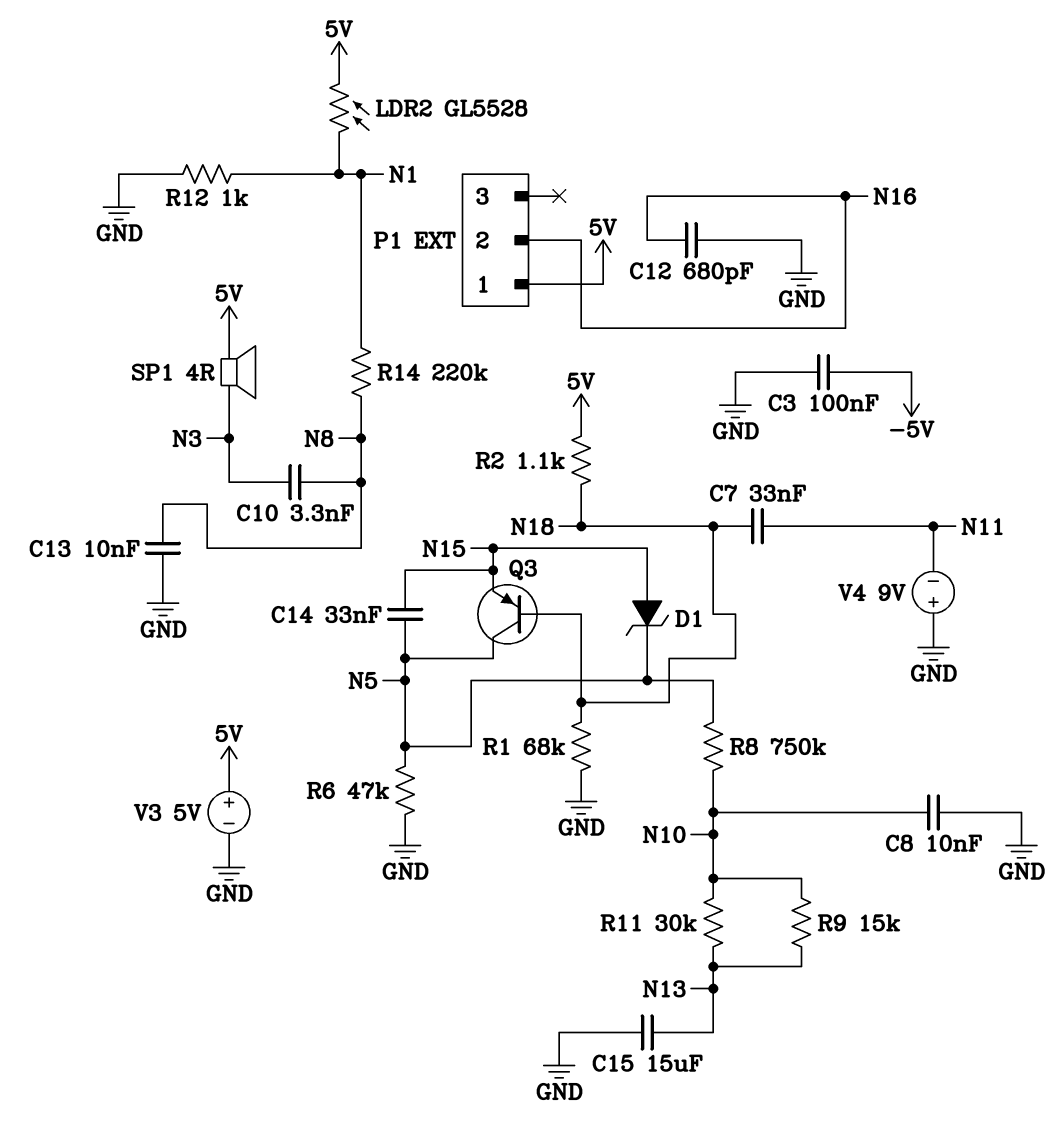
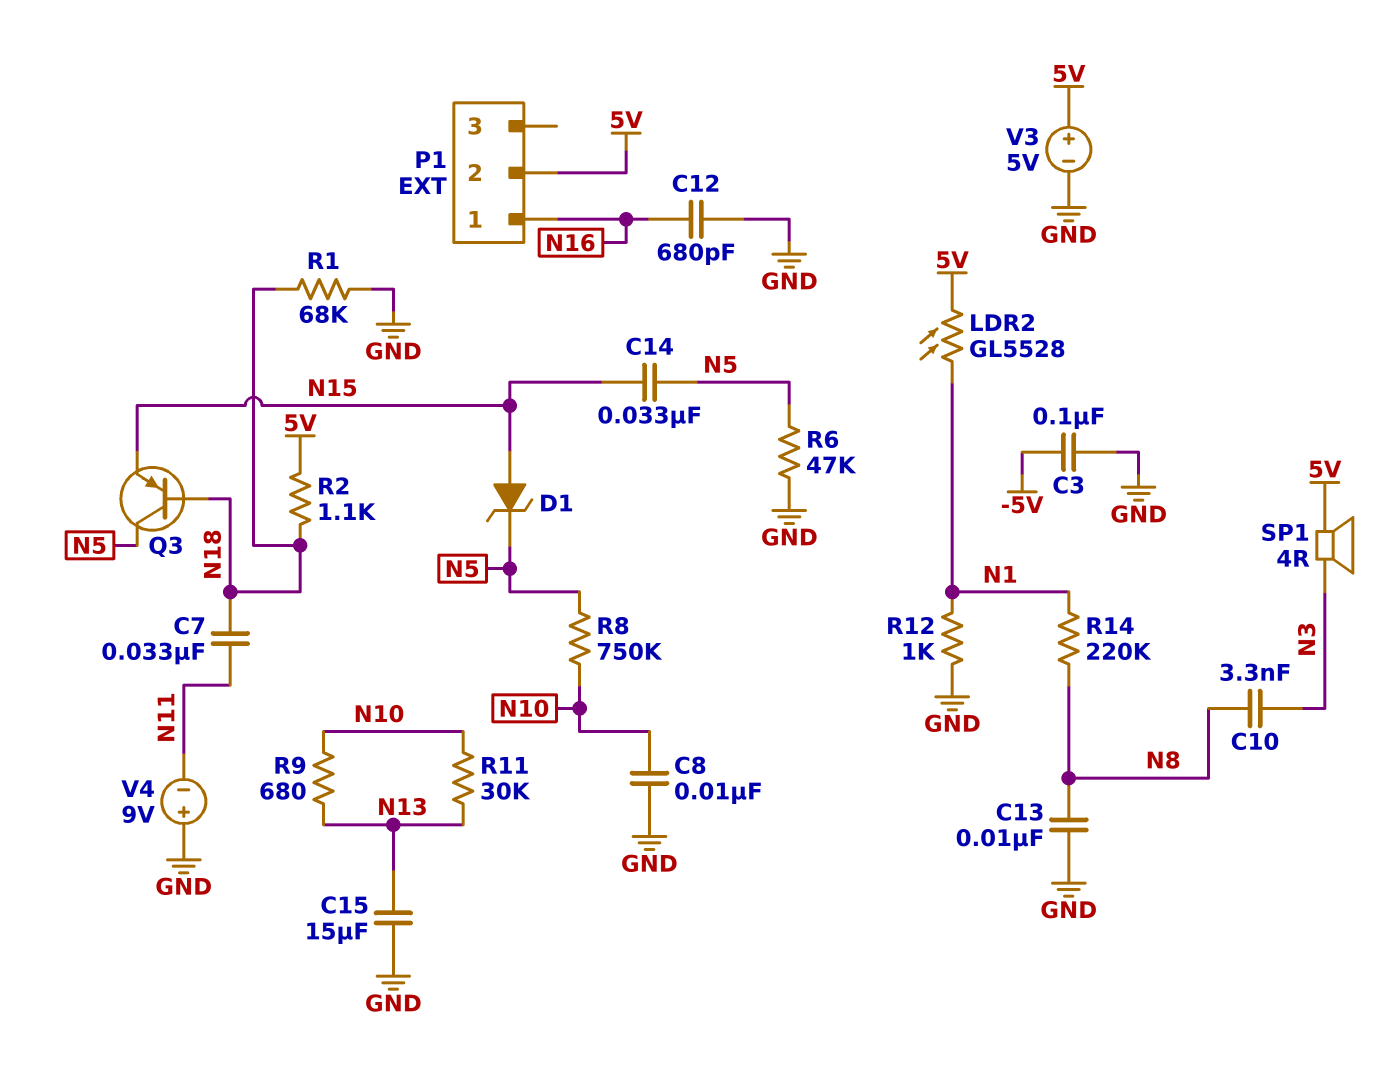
P1 pin 1: 5V -> N16
P1 pin 2: N16 -> 5V
R9: 15k (N10, N13) -> 680 (N10, N13)

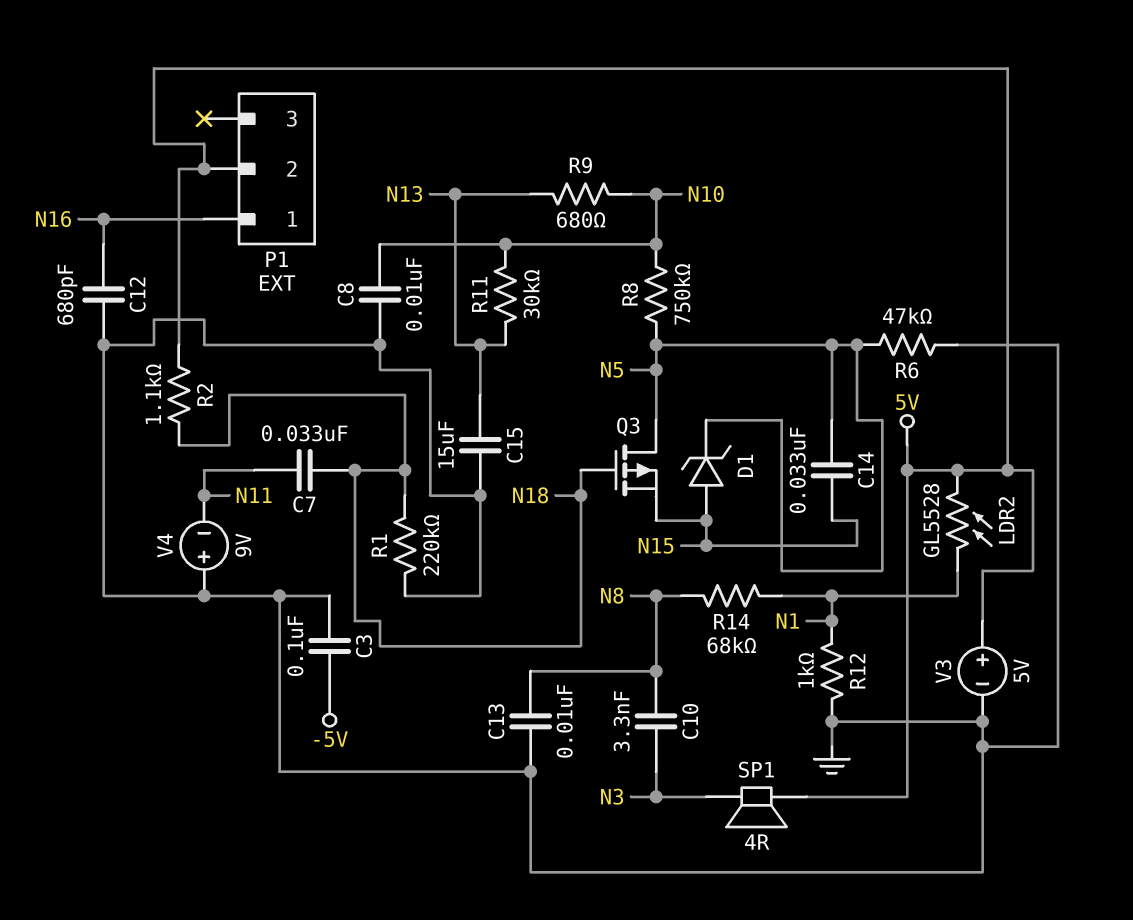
Q3: PNP (B N18, C N5, E N15) -> PMOS (G N18, D N5, S N15)
R1: 68k (GND, N18) -> 220k (GND, N18)
R14: 220k (N1, N8) -> 68k (N1, N8)

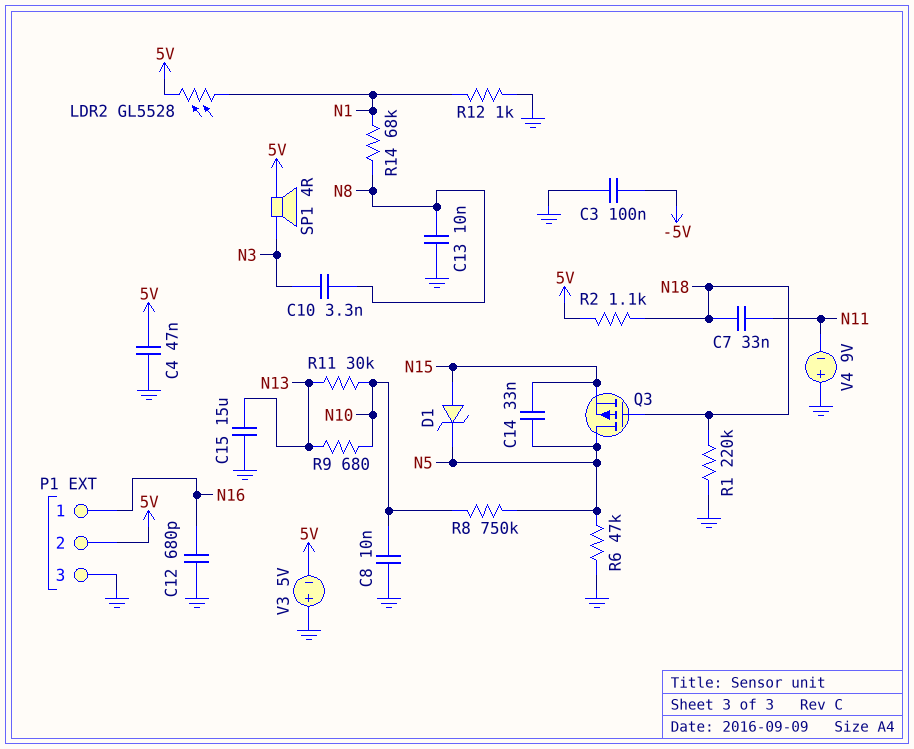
C4: none -> 47nF (5V, GND)
P1 pin 3: none -> GND
V3: 5V (plus 5V, minus GND) -> 5V (plus GND, minus 5V)

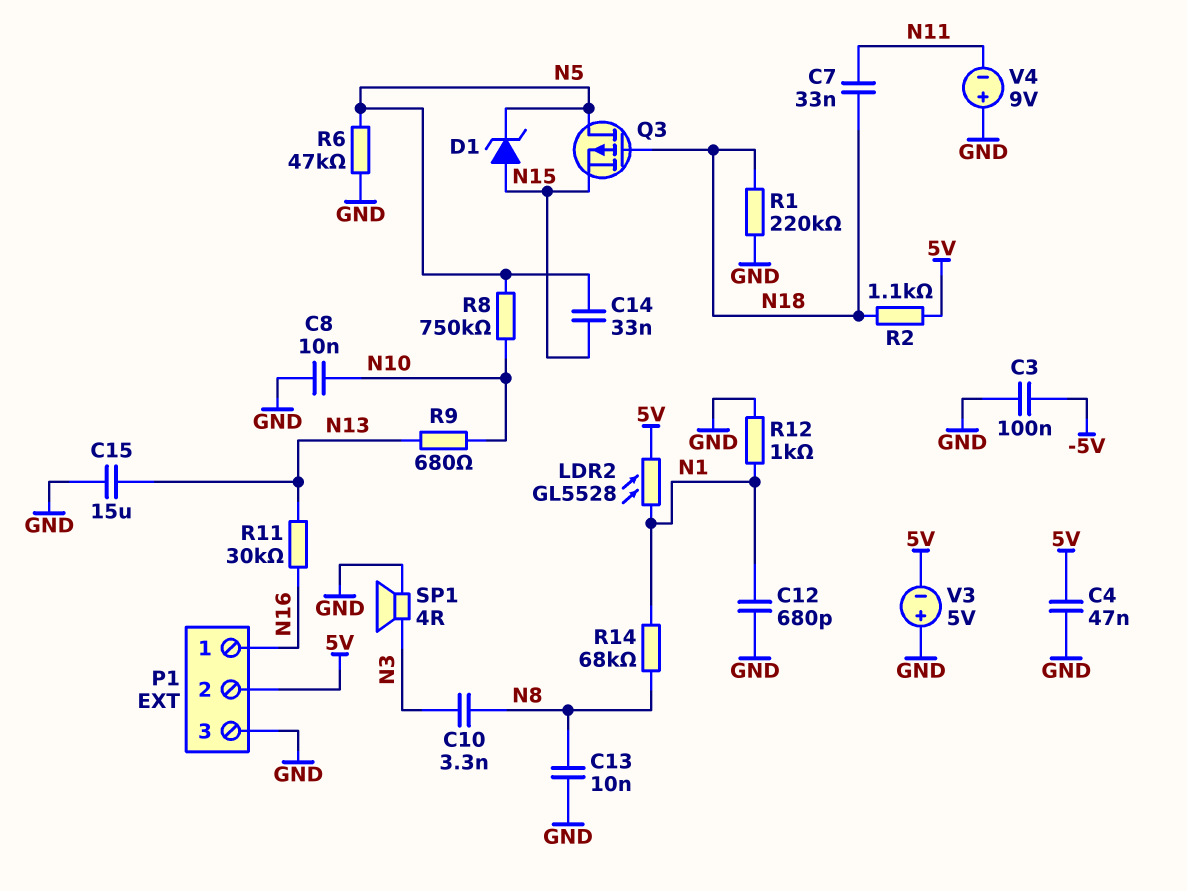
C12: 680pF (GND, N16) -> 680pF (GND, N1)
R11: 30k (N10, N13) -> 30k (N13, N16)
SP1: speaker 4R (5V, N3) -> speaker 4R (GND, N3)

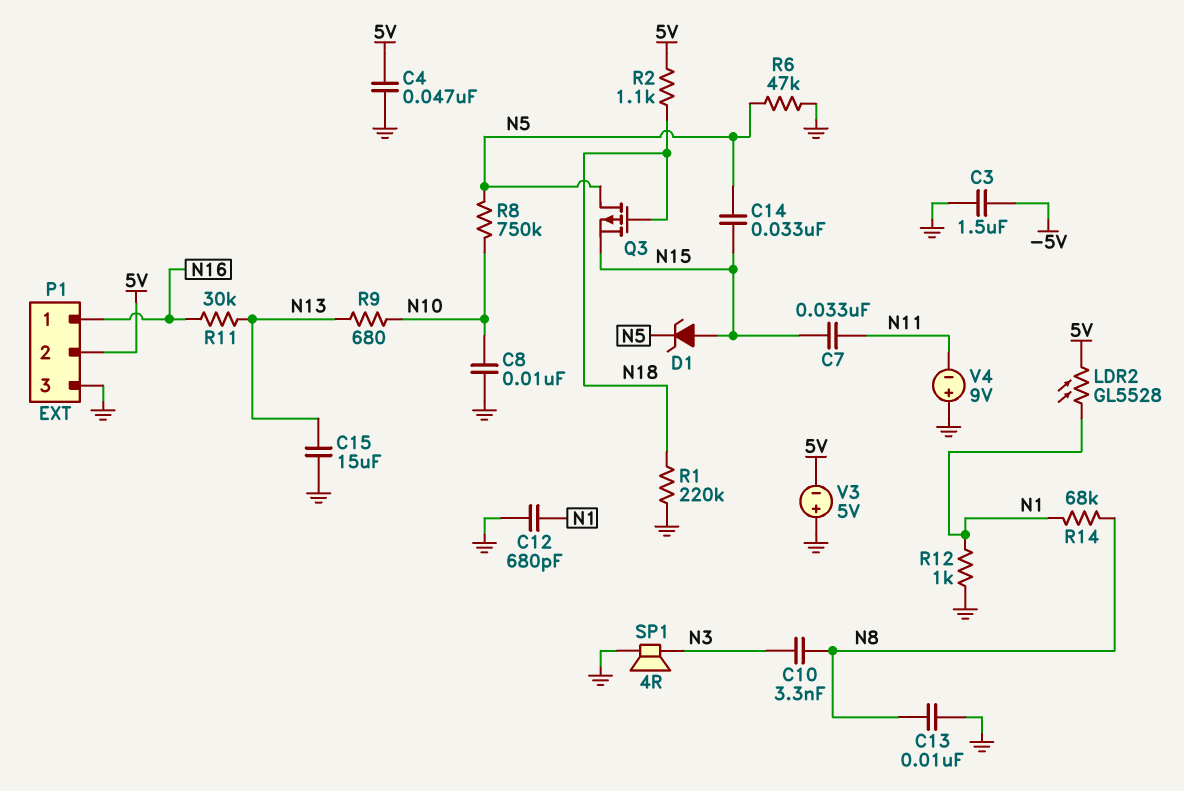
C3: 100nF (-5V, GND) -> 1.5uF (-5V, GND)
C7: 33nF (N11, N18) -> 33nF (N11, N15)

